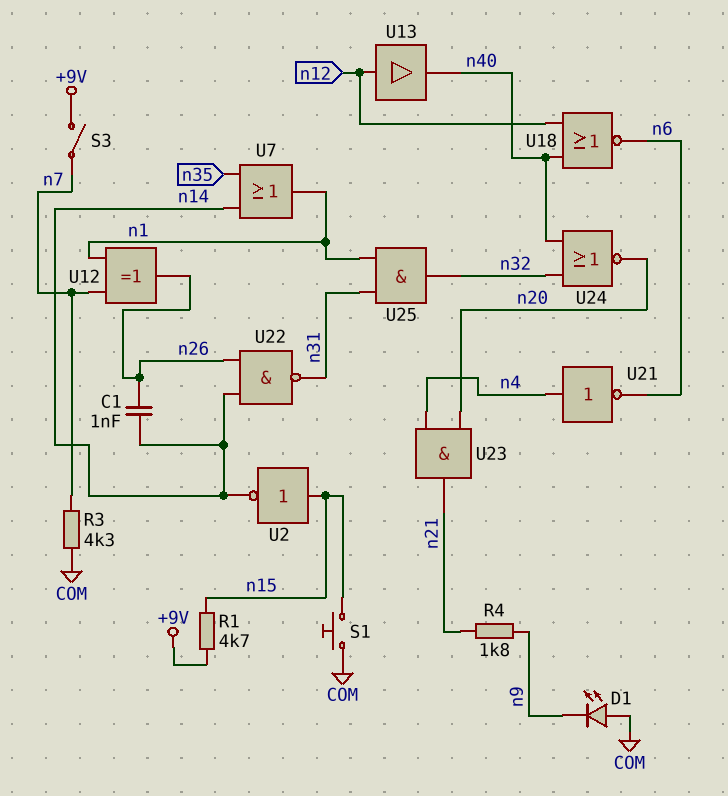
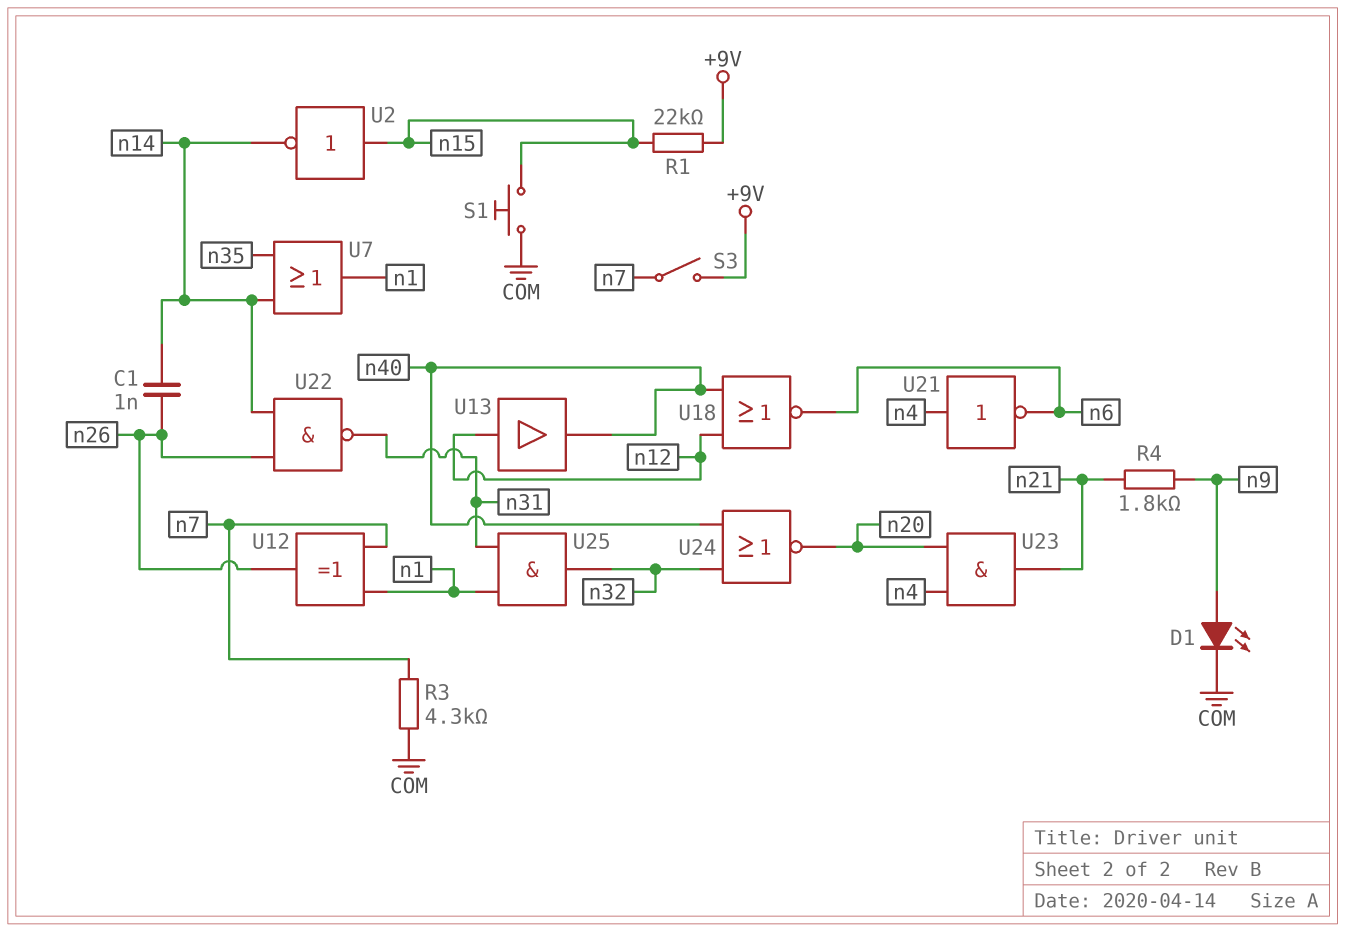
D1: LED (A COM, K n9) -> LED (A n9, K COM)
R1: 4.7k (+9V, n15) -> 22k (+9V, n15)

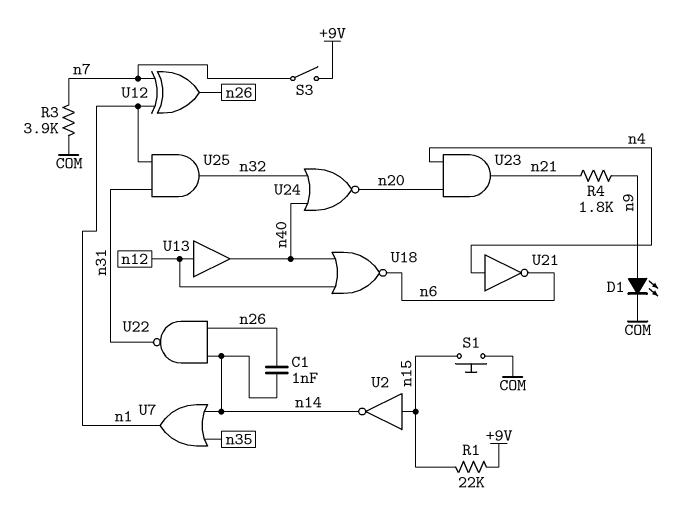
R3: 4.3k (COM, n7) -> 3.9k (COM, n7)

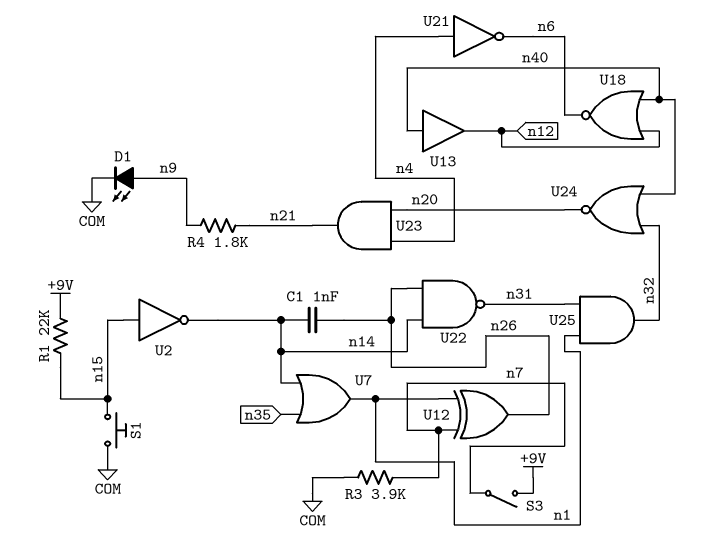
U13: buffer (in n12, out n40) -> buffer (in n40, out n12)

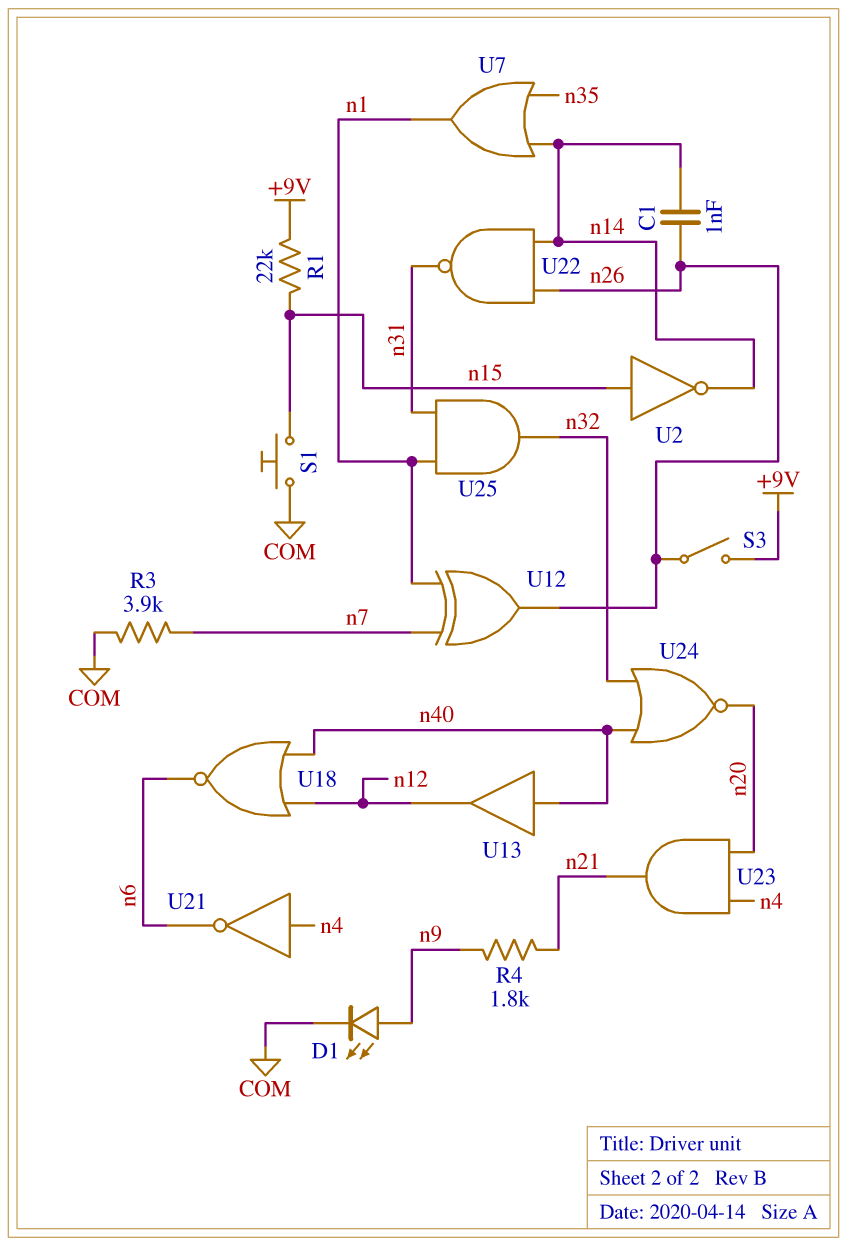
S3: switch (+9V, n7) -> switch (+9V, n26)

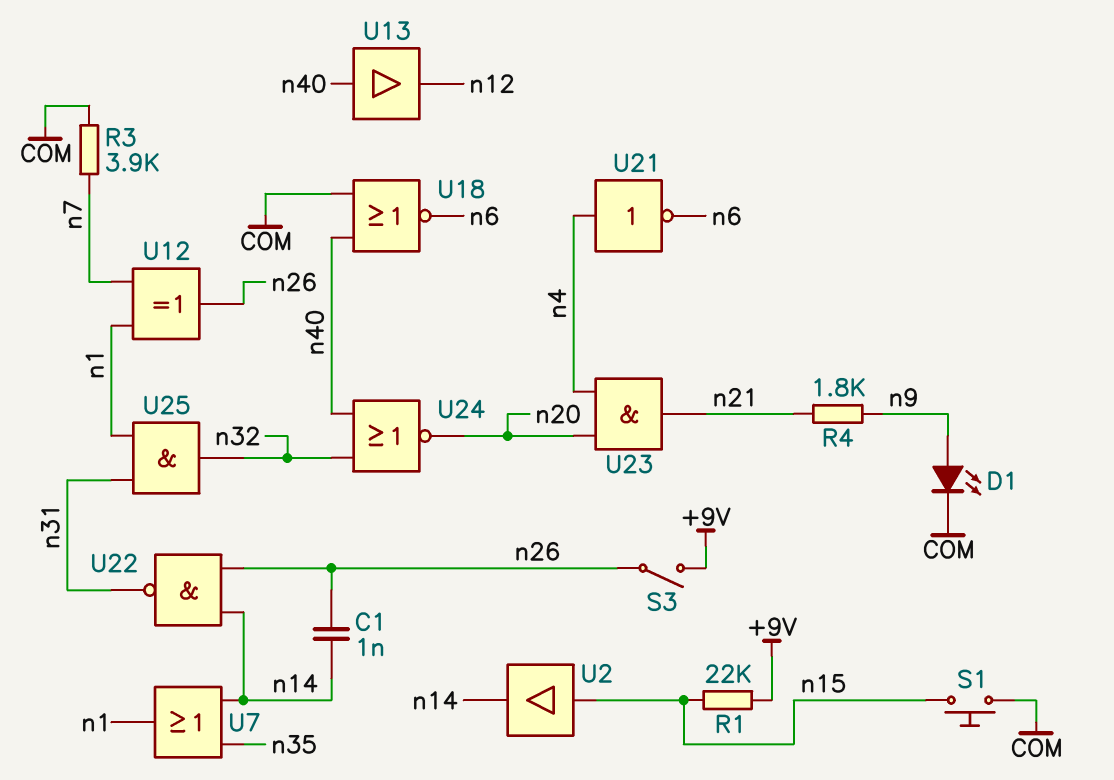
U2: NOT (in n15, out n14) -> buffer (in n15, out n14)
U18: NOR (in n12, in n40, out n6) -> NOR (in COM, in n40, out n6)

